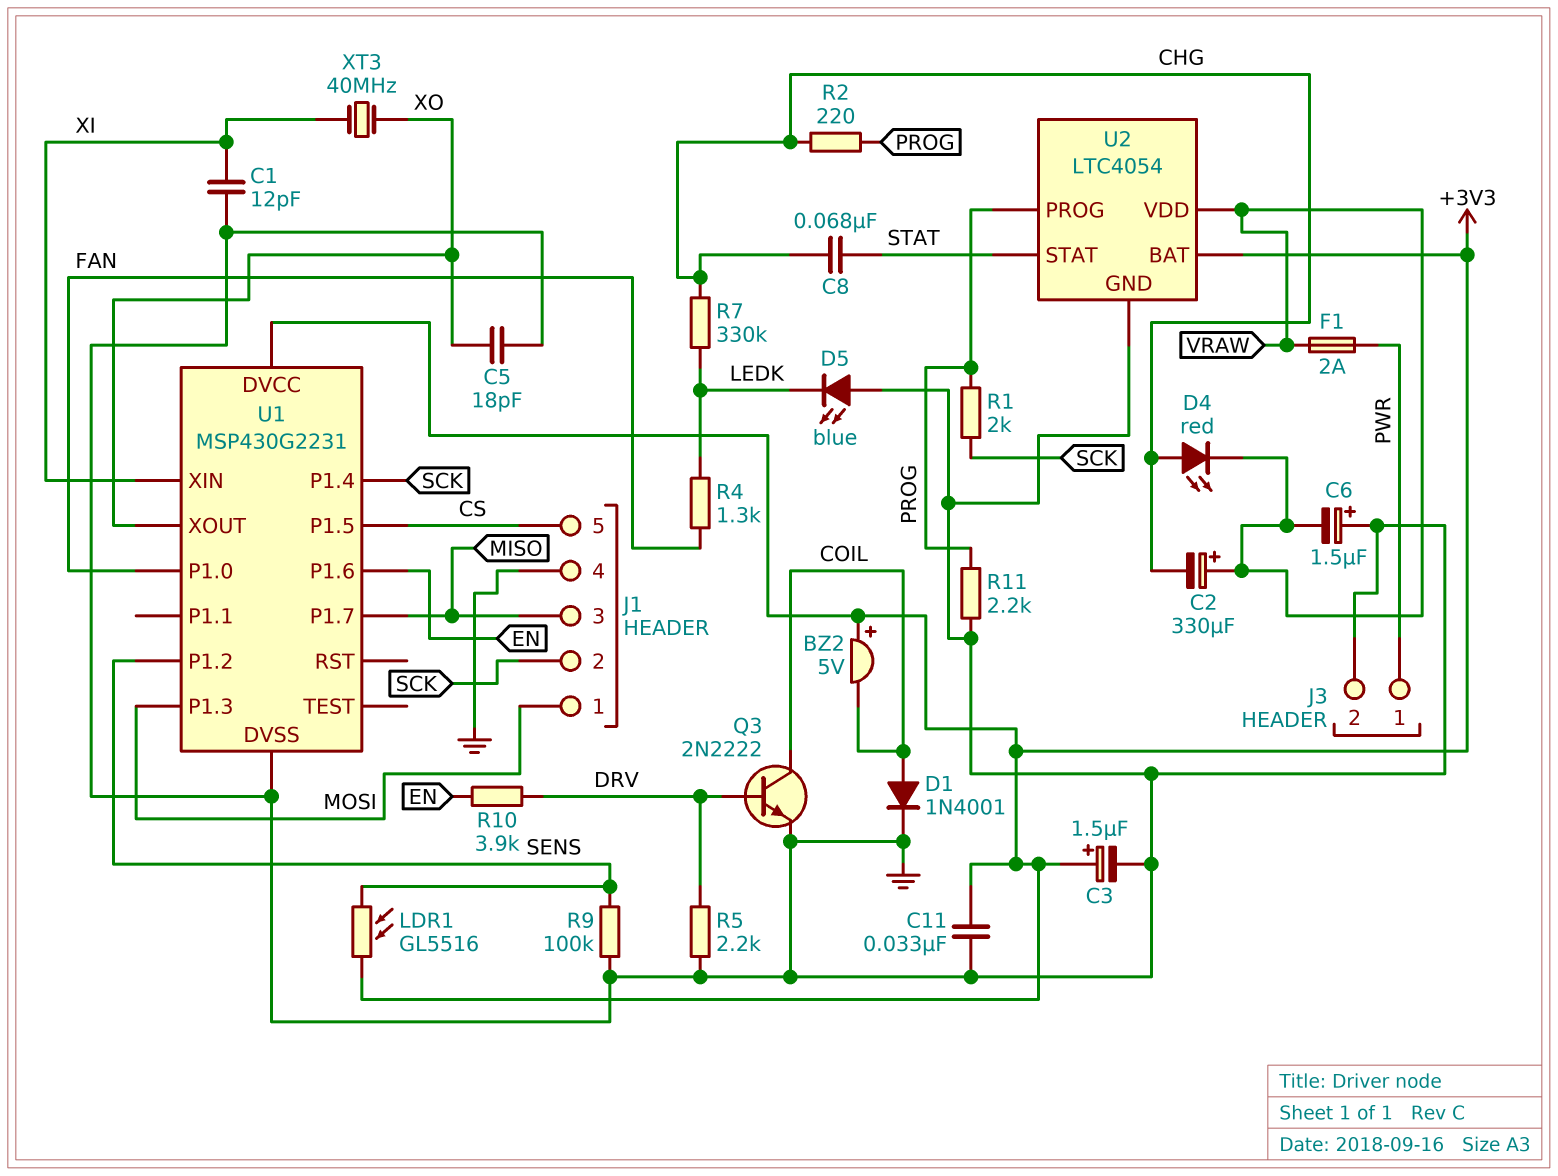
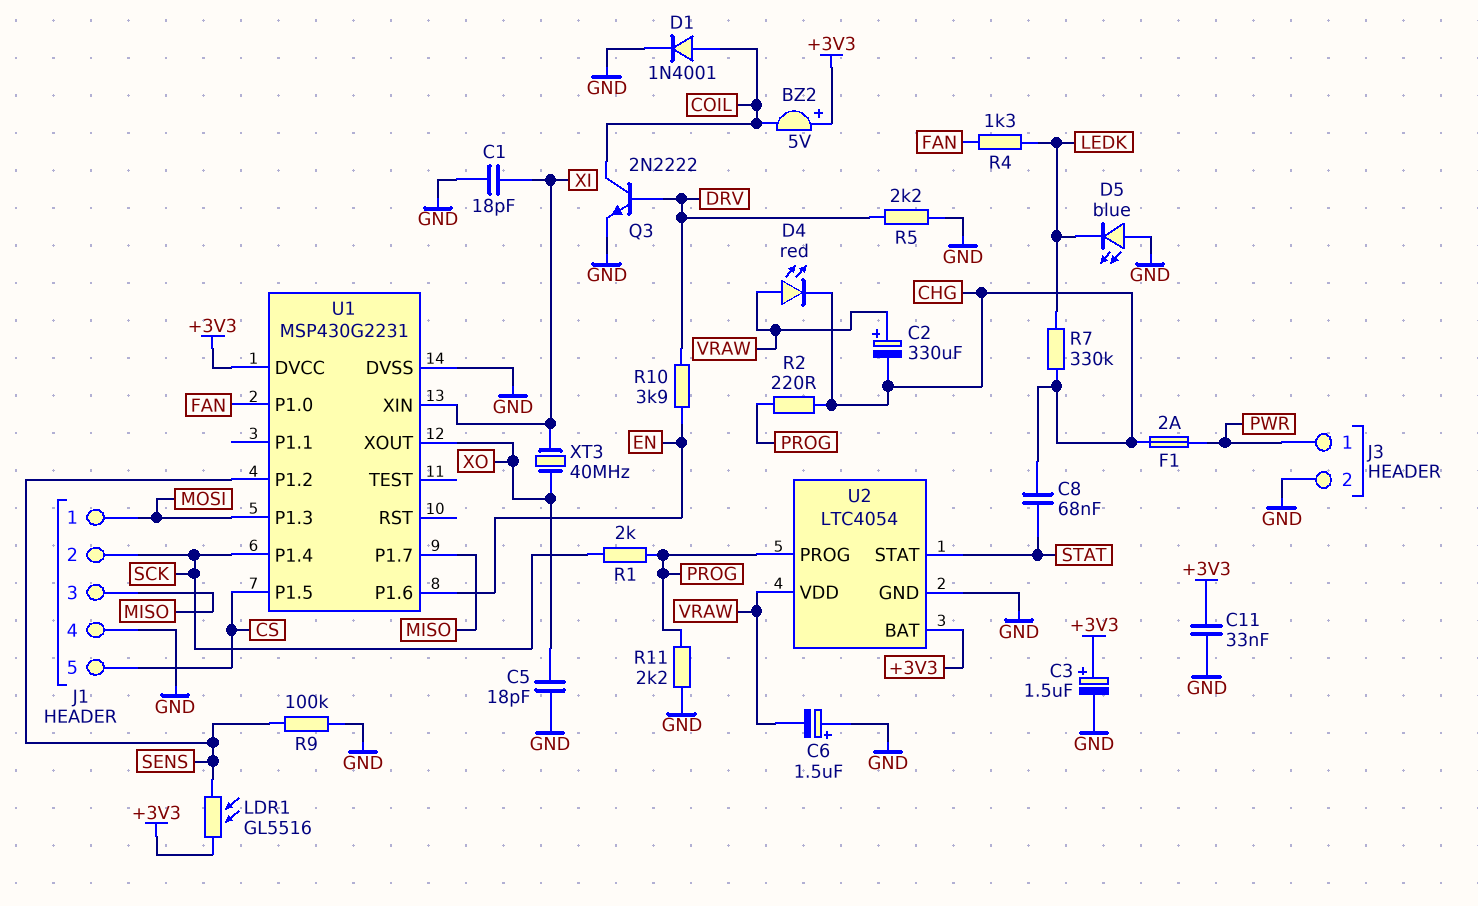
C1: 12pF (GND, XI) -> 18pF (GND, XI)
D4: LED red (A CHG, K VRAW) -> LED red (A VRAW, K CHG)
F1: 2A (PWR, VRAW) -> 2A (CHG, PWR)

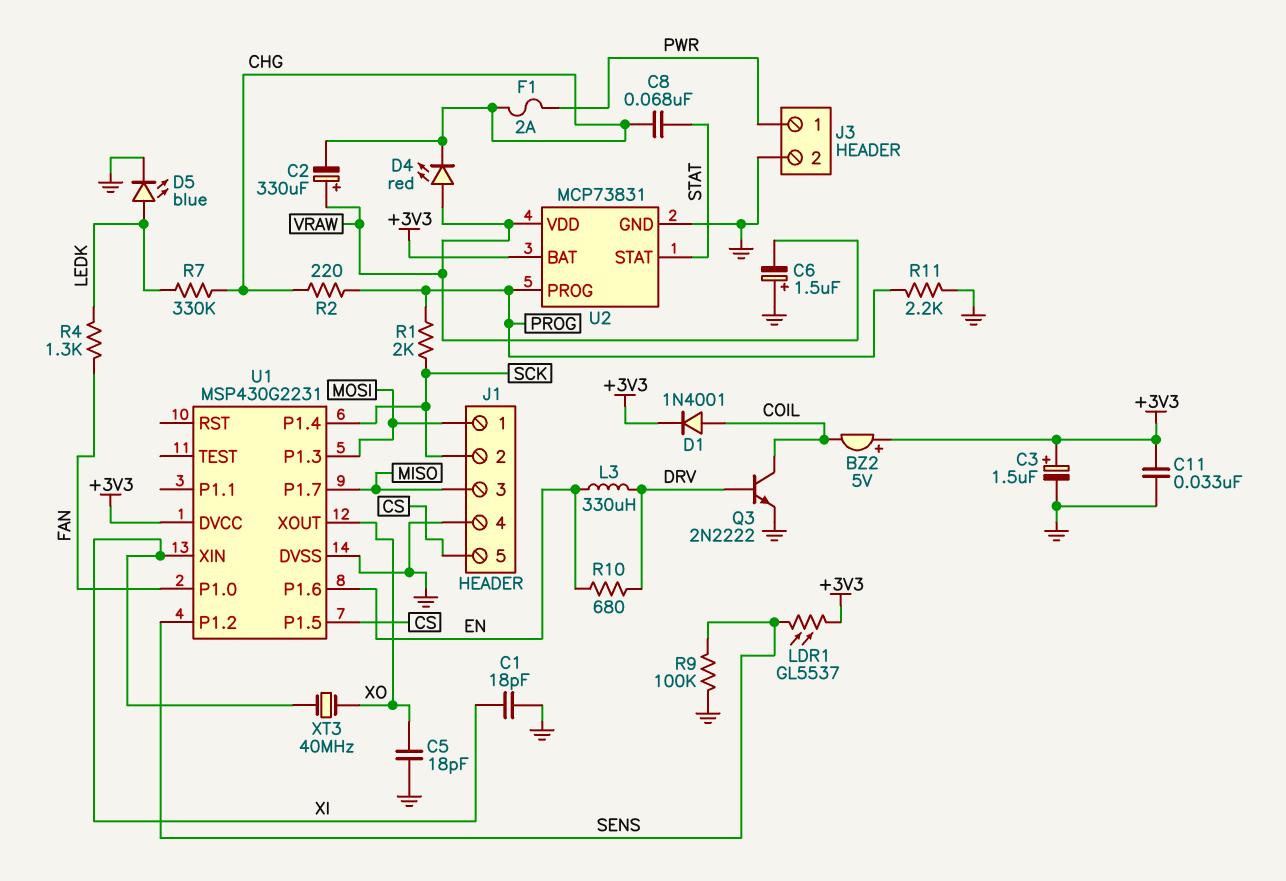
D1: diode 1N4001 (A COIL, K GND) -> diode 1N4001 (A COIL, K +3V3)
D5: LED blue (A GND, K LEDK) -> LED blue (A LEDK, K GND)
L3: none -> 330uH (DRV, EN)
LDR1: GL5516 (+3V3, SENS) -> GL5537 (+3V3, SENS)
R5: 2.2k (DRV, GND) -> none
R10: 3.9k (DRV, EN) -> 680 (DRV, EN)
U2: LTC4054 -> MCP73831

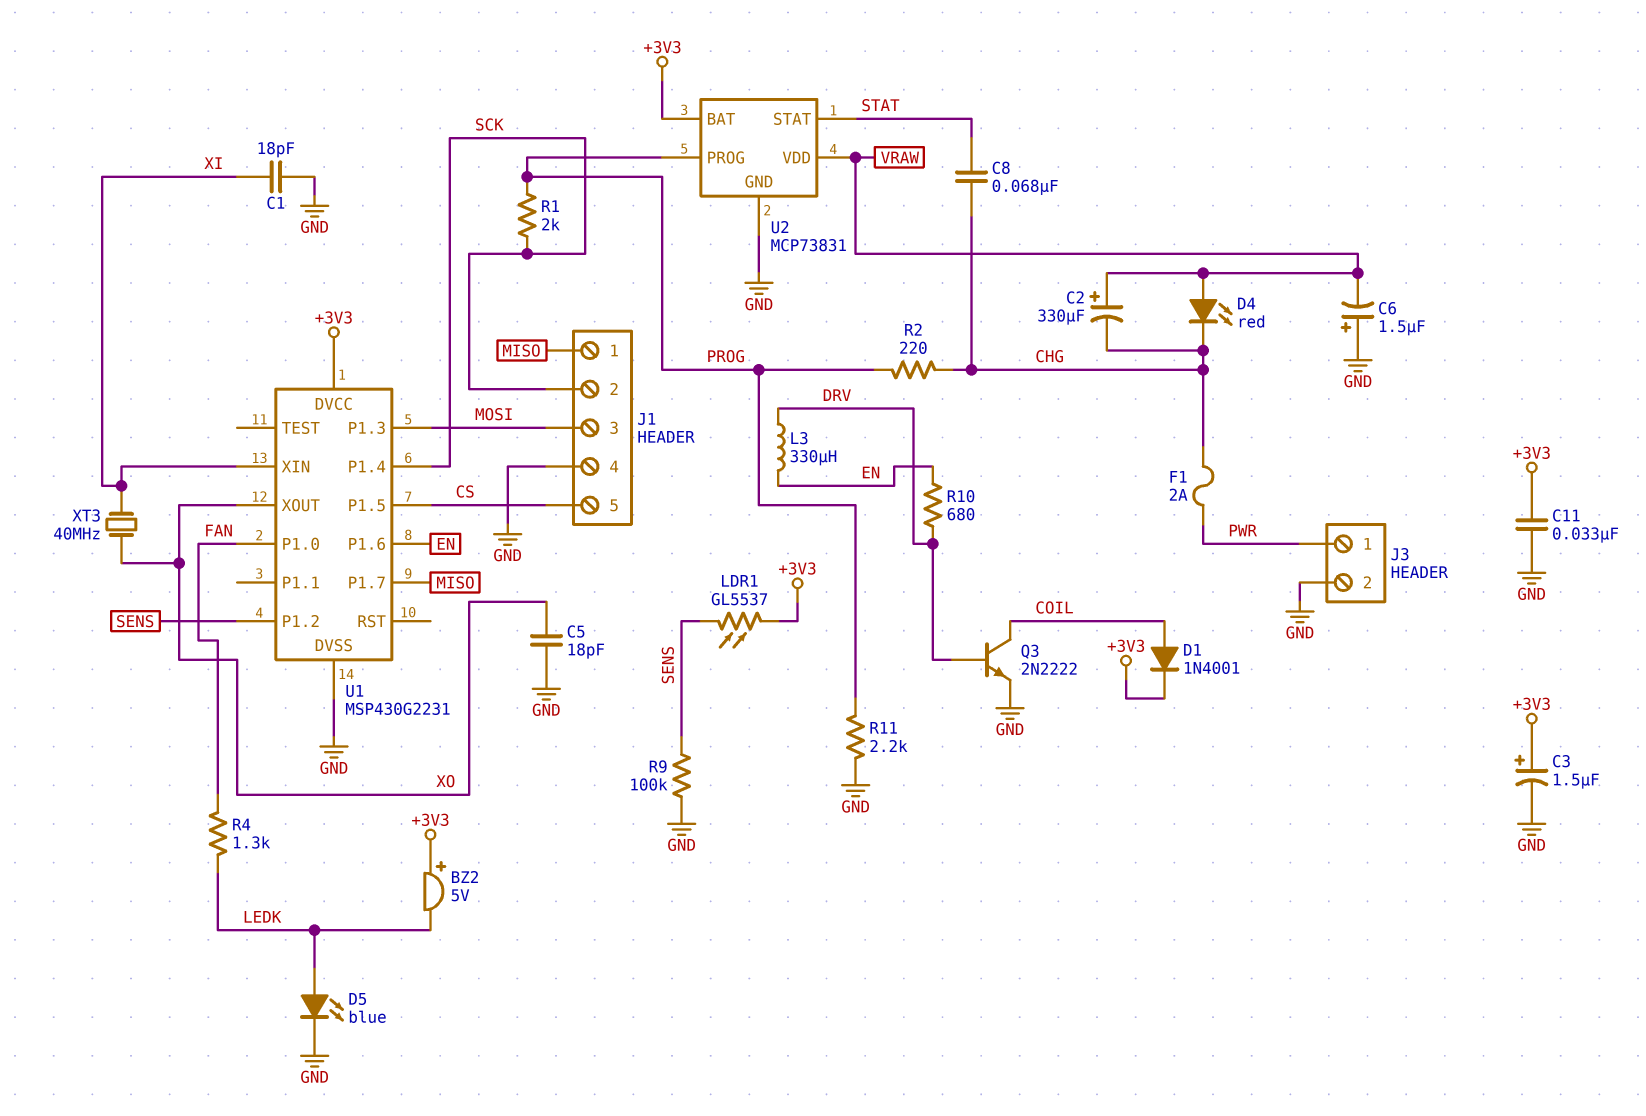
BZ2: buzzer 5V (plus +3V3, minus COIL) -> buzzer 5V (plus +3V3, minus LEDK)
J1 pin 1: MOSI -> MISO
J1 pin 3: MISO -> MOSI
R7: 330k (CHG, LEDK) -> none

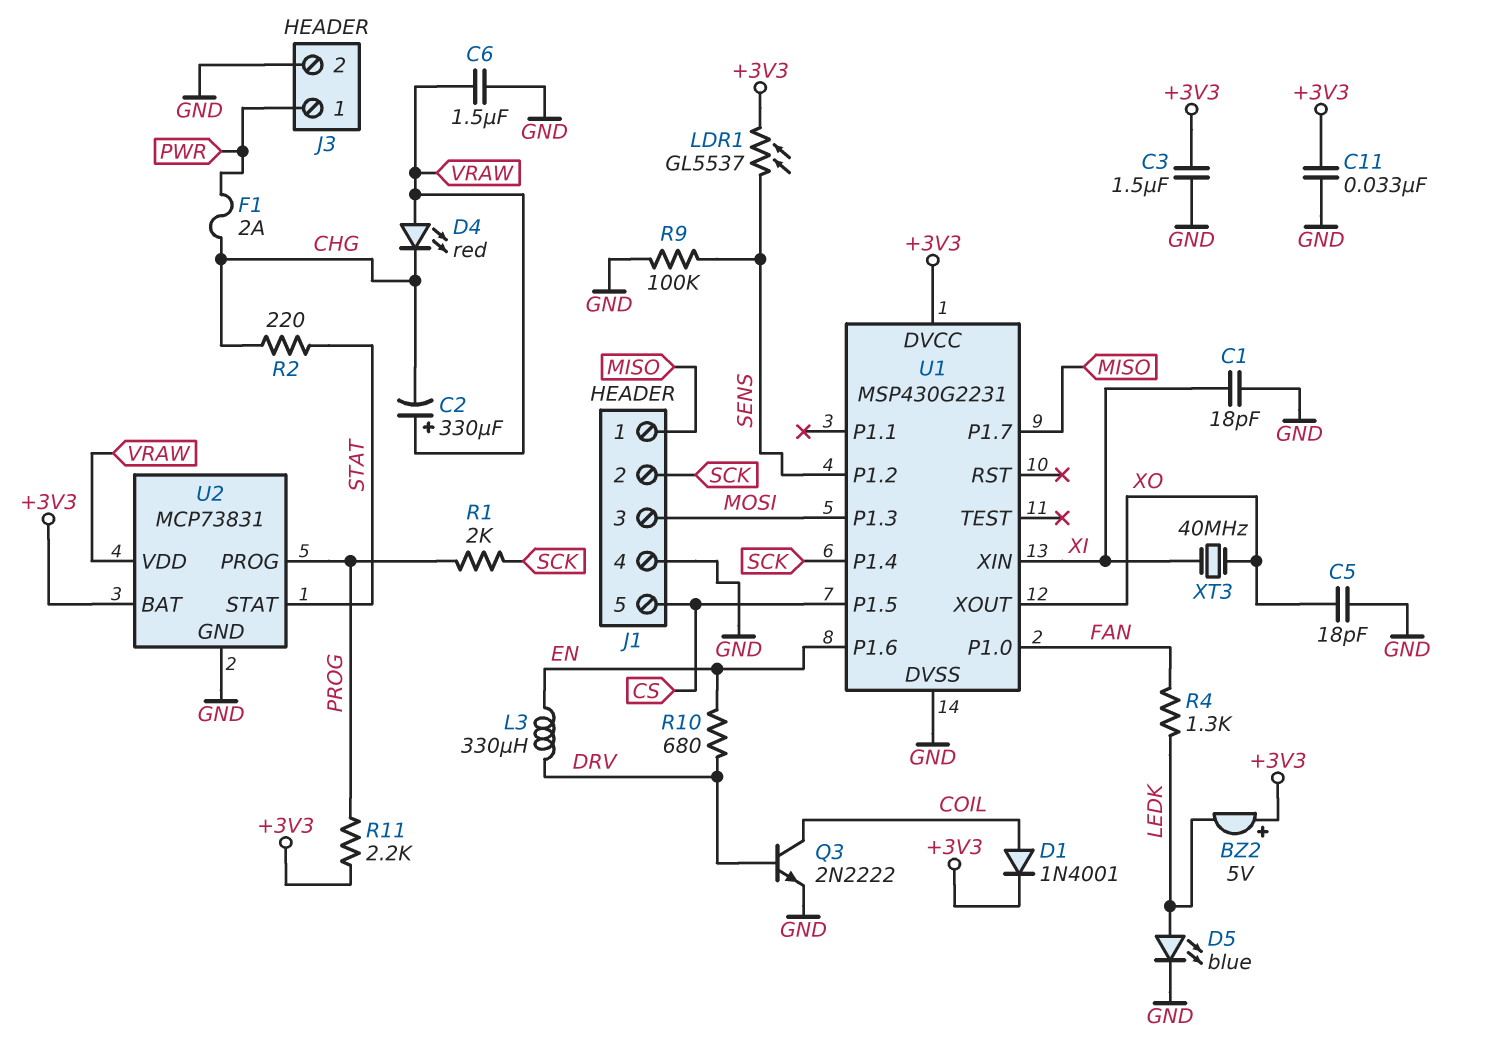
C3: 1.5uF (plus +3V3, minus GND) -> 1.5uF (+3V3, GND)
C6: 1.5uF (plus GND, minus VRAW) -> 1.5uF (GND, VRAW)
C8: 68nF (CHG, STAT) -> none
R2: 220 (CHG, PROG) -> 220 (CHG, STAT)
R11: 2.2k (GND, PROG) -> 2.2k (+3V3, PROG)

